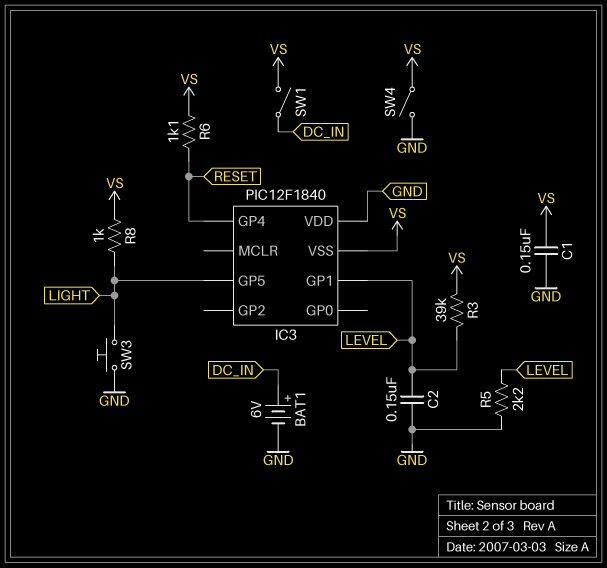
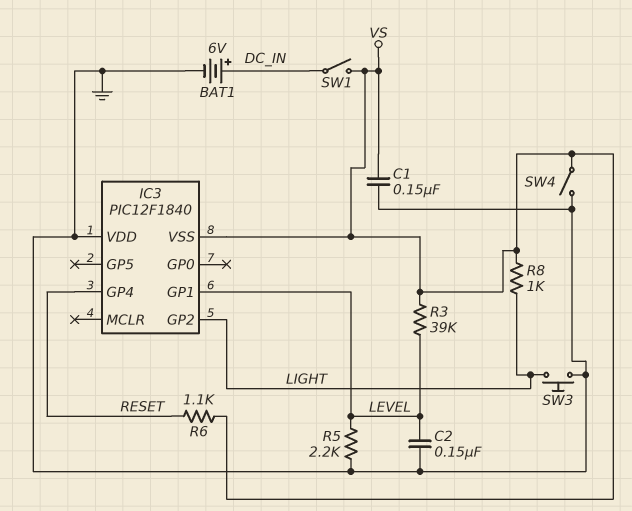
IC3 pin GP2: none -> LIGHT
IC3 pin GP5: LIGHT -> none

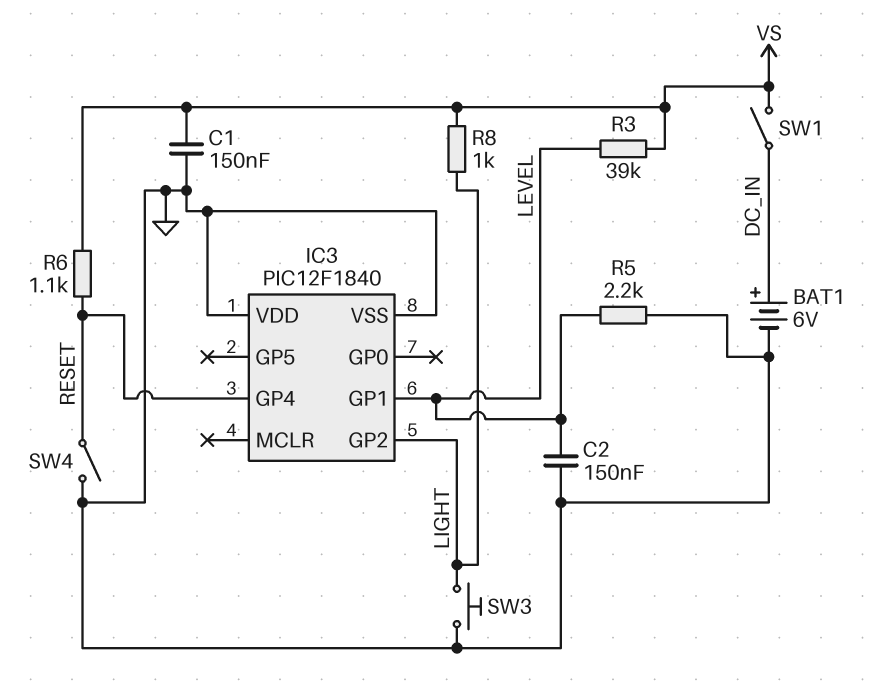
IC3 pin VSS: VS -> GND
SW4: switch (GND, VS) -> switch (GND, RESET)

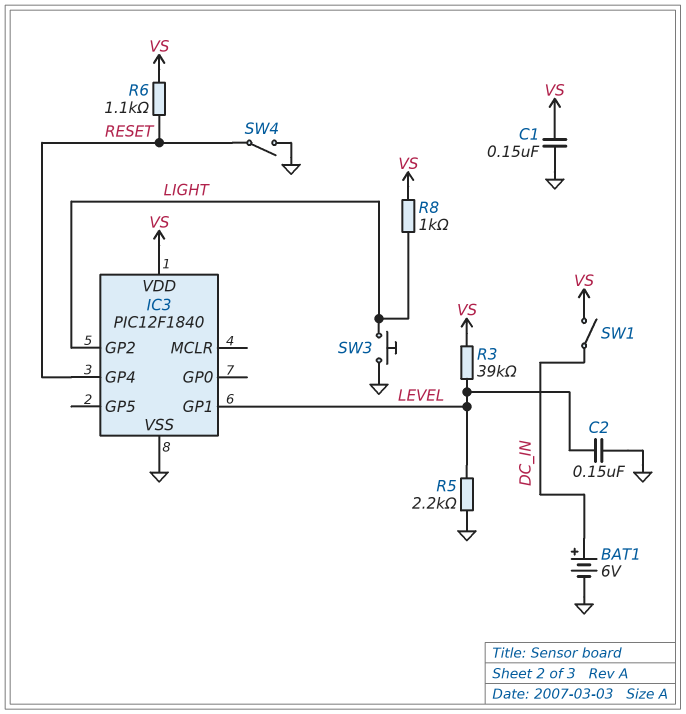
IC3 pin VDD: GND -> VS

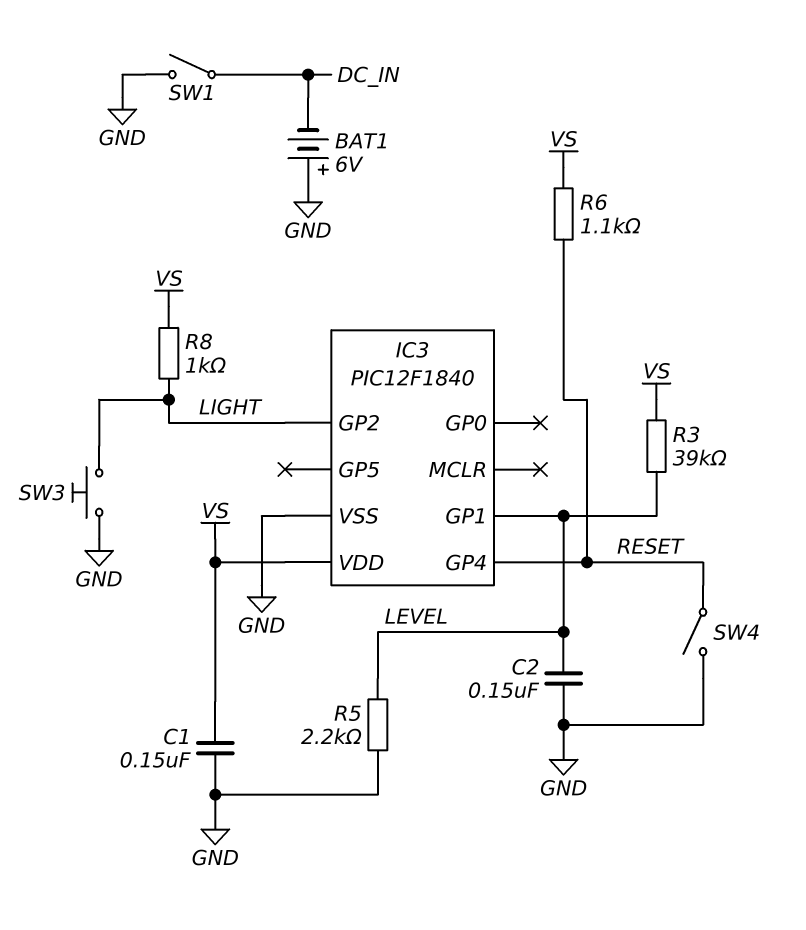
BAT1: 6V (plus DC_IN, minus GND) -> 6V (plus GND, minus DC_IN)
SW1: switch (DC_IN, VS) -> switch (DC_IN, GND)

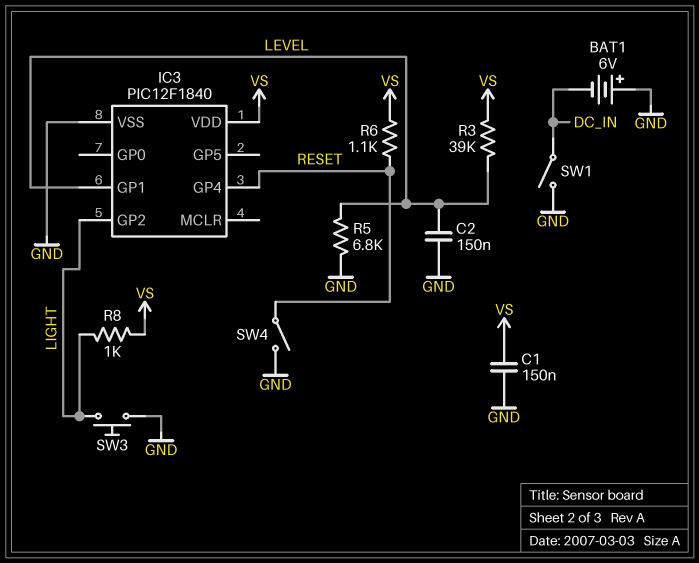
R5: 2.2k (GND, LEVEL) -> 6.8k (GND, LEVEL)

